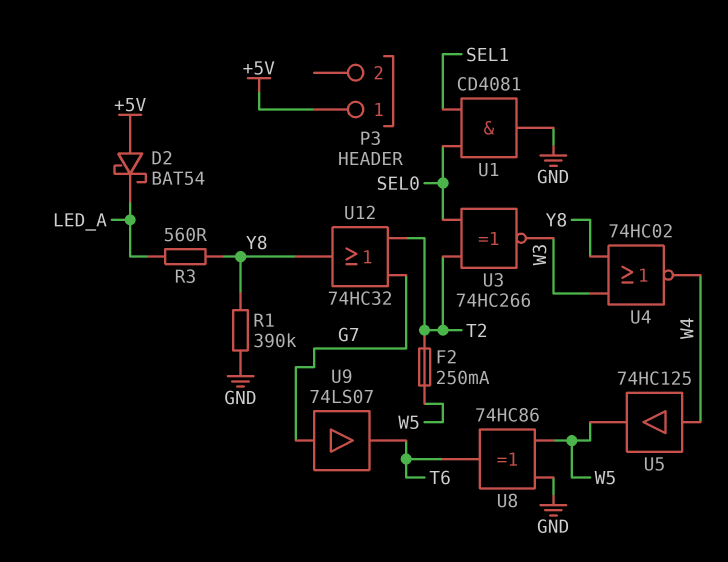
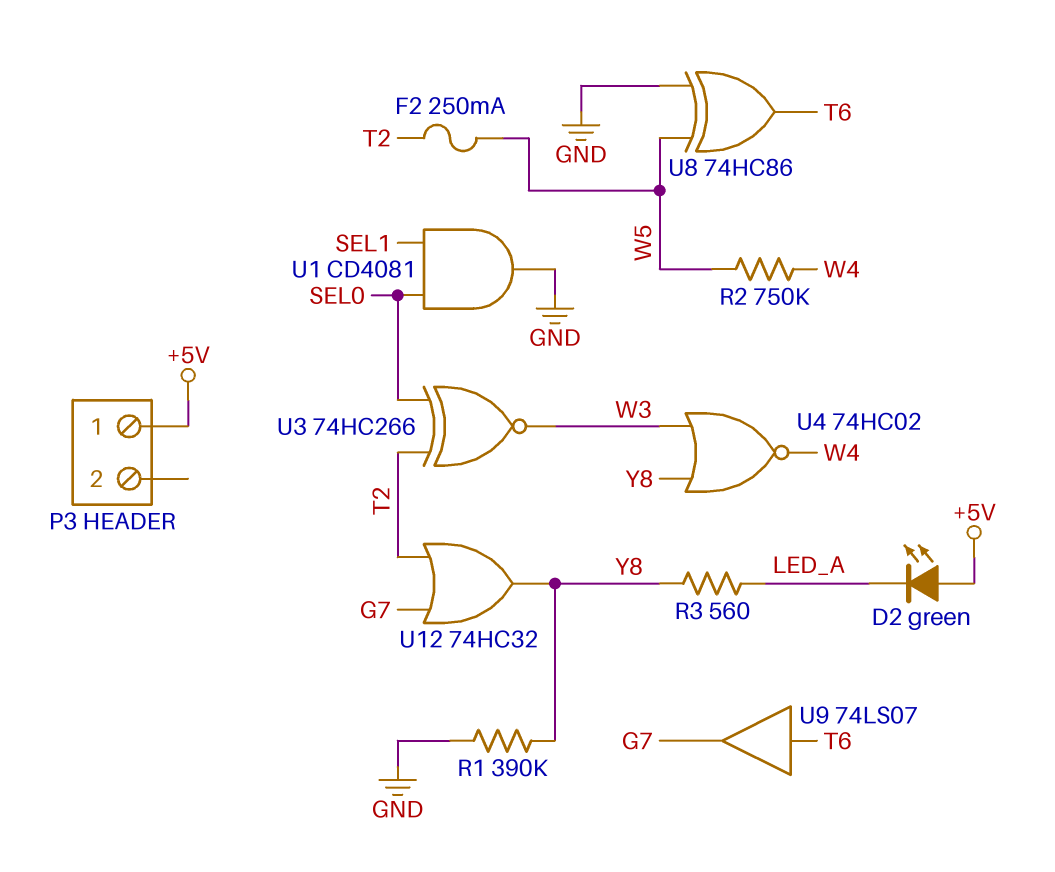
D2: schottky BAT54 (A +5V, K LED_A) -> LED green (A +5V, K LED_A)
R2: none -> 750k (W4, W5)
U5: buffer 74HC125 (in W4, out W5) -> none
U9: buffer 74LS07 (in G7, out T6) -> buffer 74LS07 (in T6, out G7)

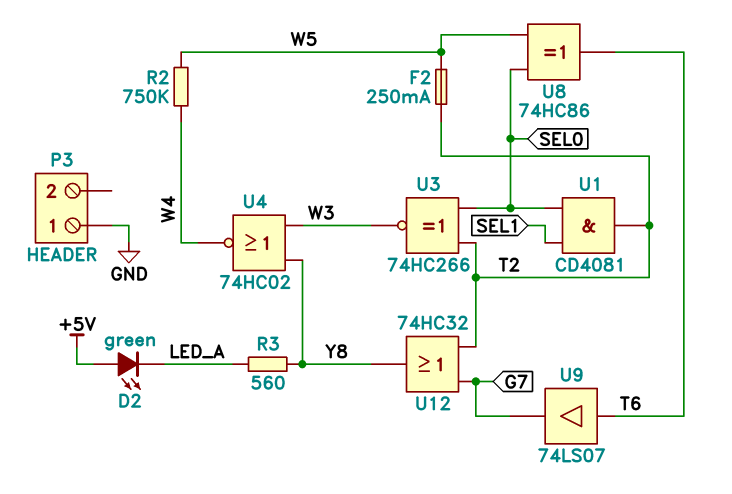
P3 pin 1: +5V -> GND
R1: 390k (GND, Y8) -> none
U1: AND CD4081 (in SEL0, in SEL1, out GND) -> AND CD4081 (in SEL0, in SEL1, out T2)
U8: XOR 74HC86 (in GND, in W5, out T6) -> XOR 74HC86 (in SEL0, in W5, out T6)

